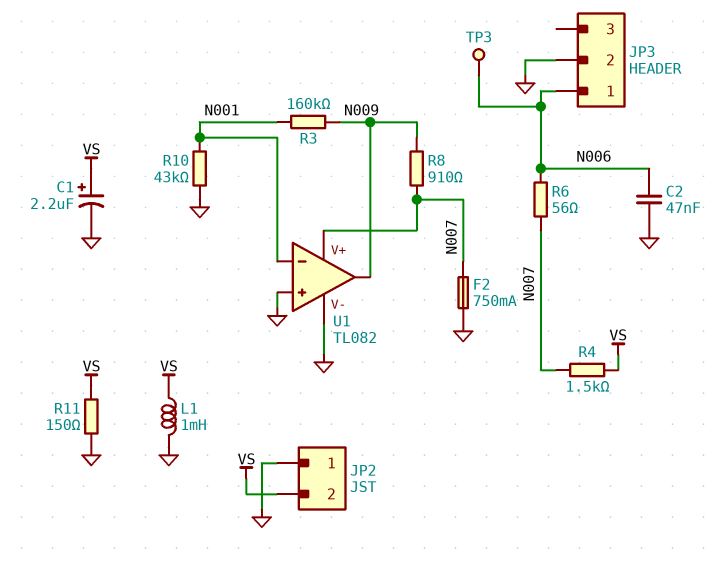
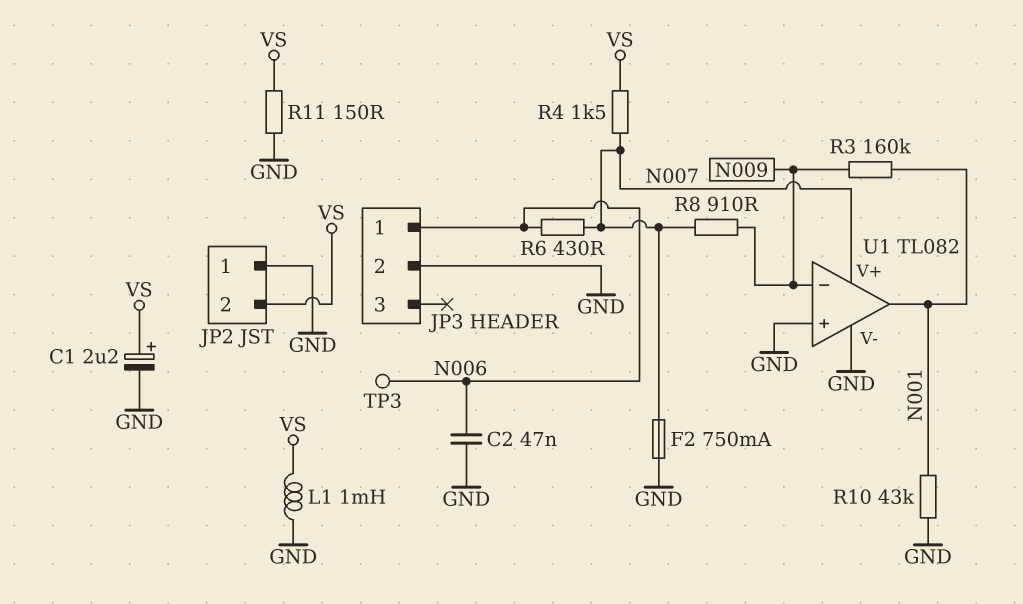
R6: 56 (N006, N007) -> 430 (N006, N007)
U1 pin in-: N001 -> N009
U1 pin out: N009 -> N001

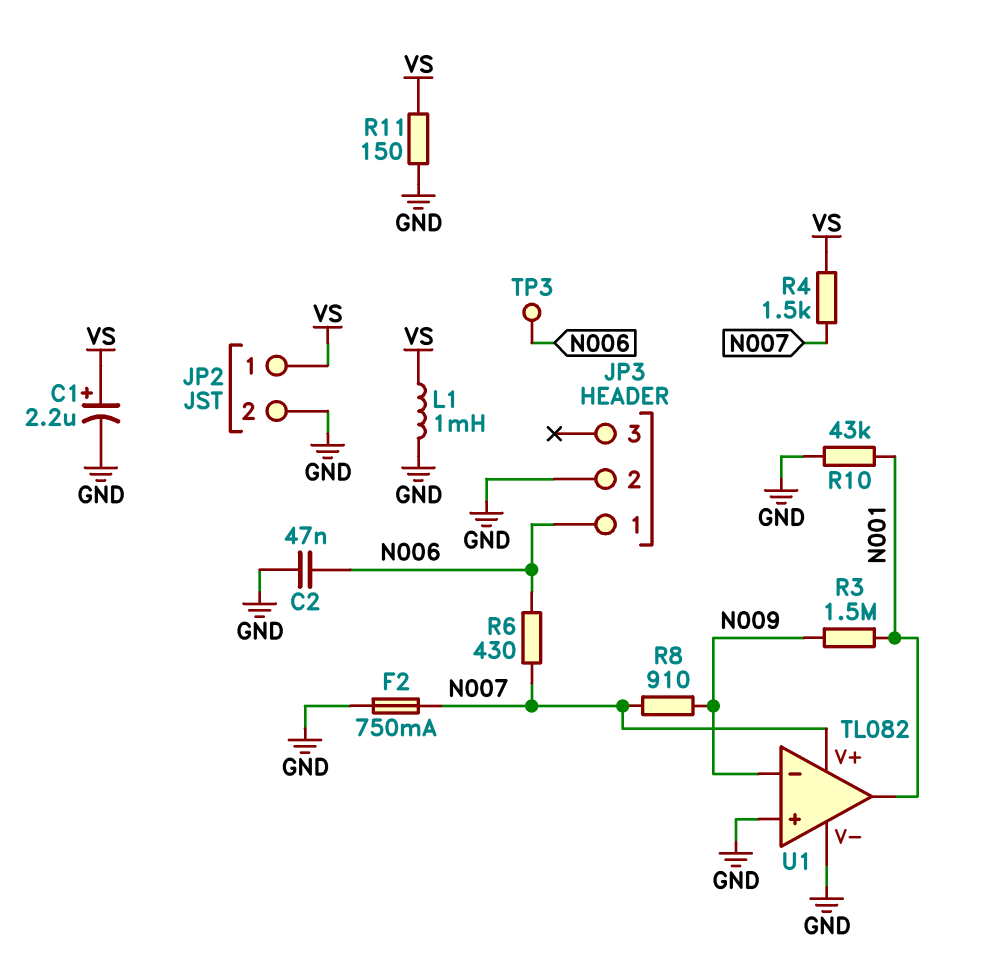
JP2 pin 1: GND -> VS
JP2 pin 2: VS -> GND
R3: 160k (N001, N009) -> 1.5M (N001, N009)

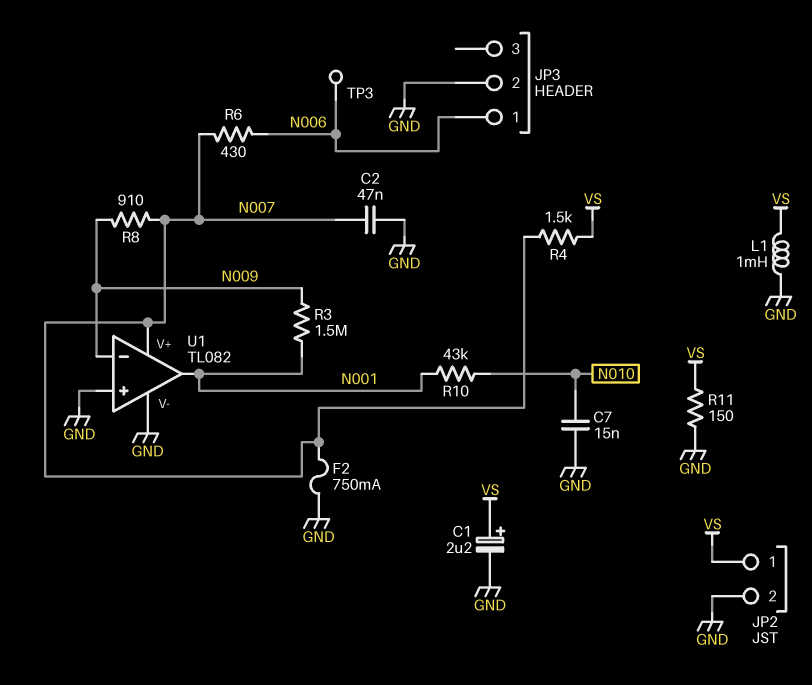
C2: 47nF (GND, N006) -> 47nF (GND, N007)
C7: none -> 15nF (GND, N010)
R10: 43k (GND, N001) -> 43k (N001, N010)

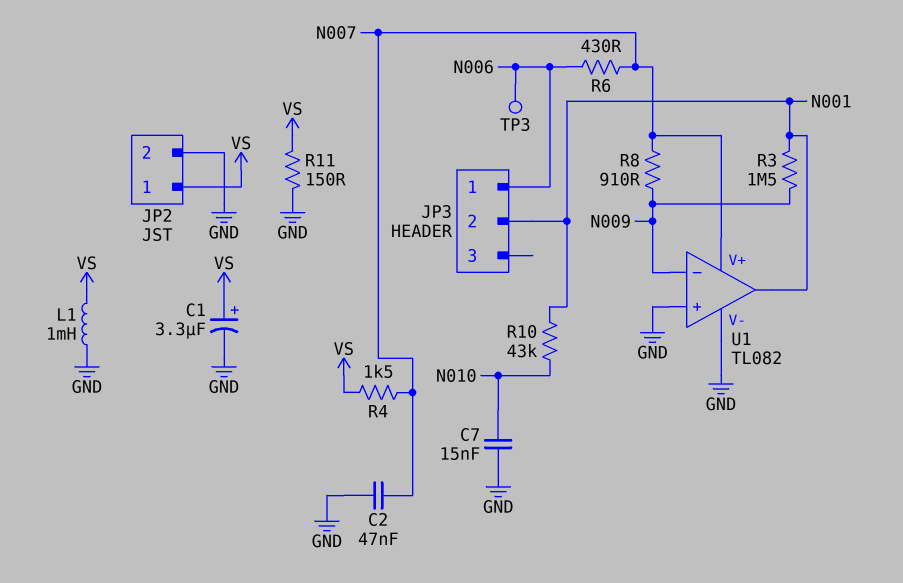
C1: 2.2uF (plus VS, minus GND) -> 3.3uF (plus VS, minus GND)
F2: 750mA (GND, N007) -> none
JP3 pin 2: GND -> N001

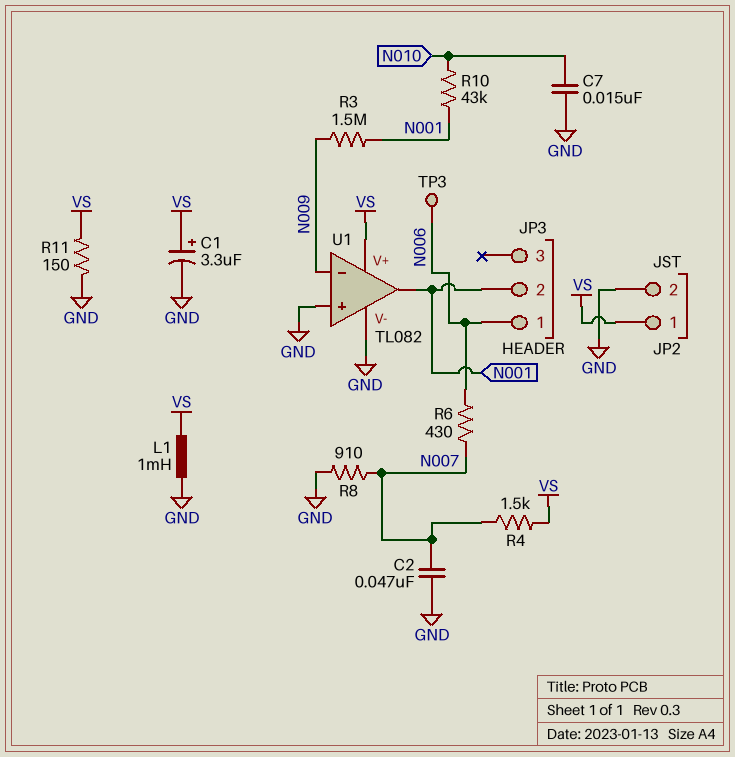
R8: 910 (N007, N009) -> 910 (GND, N007)
U1 pin V+: N007 -> VS

